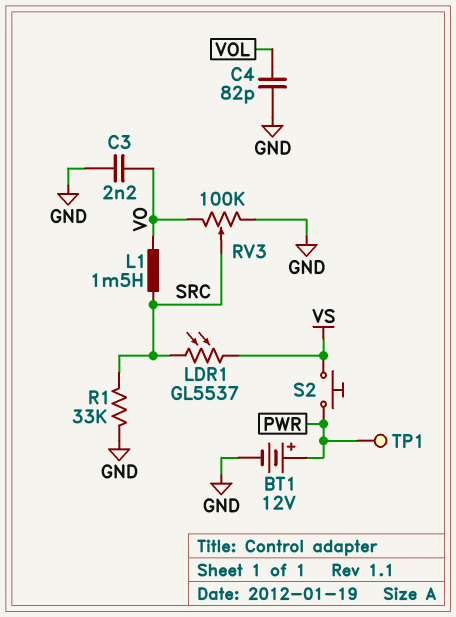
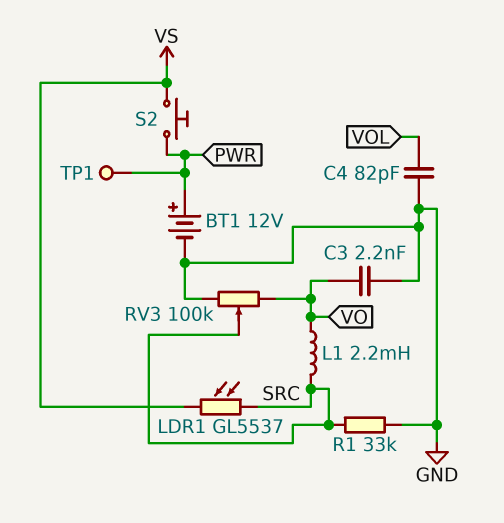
L1: 1.5mH (SRC, VO) -> 2.2mH (SRC, VO)

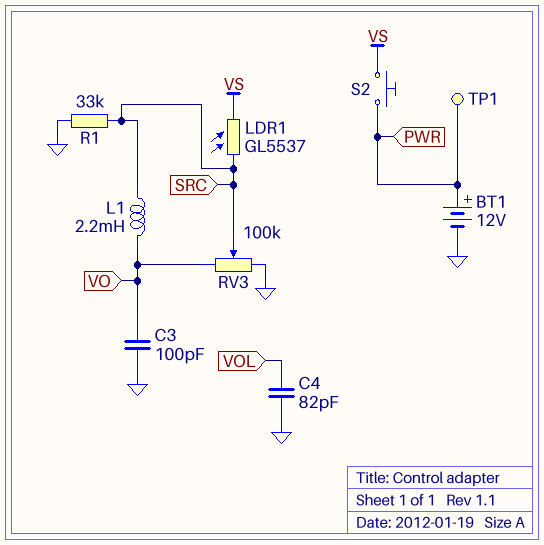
C3: 2.2nF (GND, VO) -> 100pF (GND, VO)

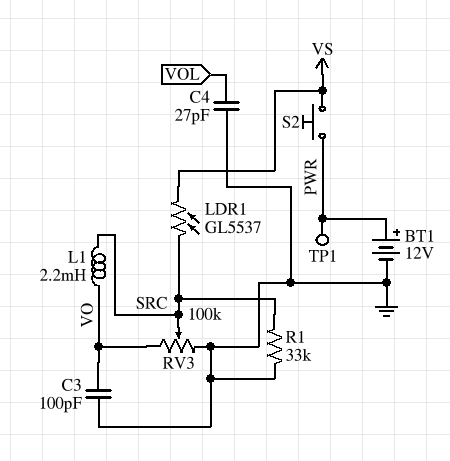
C4: 82pF (GND, VOL) -> 27pF (GND, VOL)

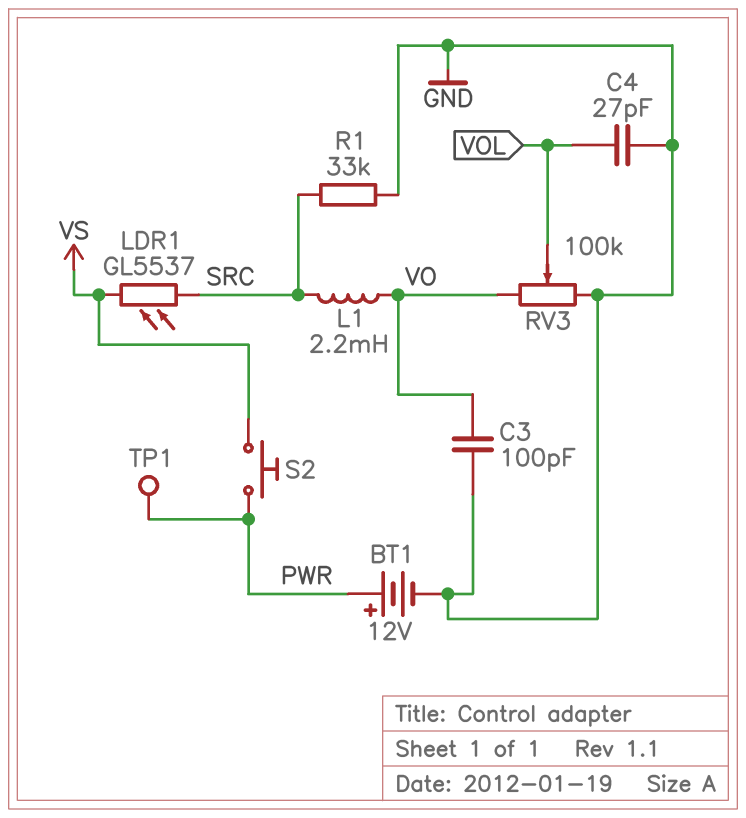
RV3: 100k (GND, VO, wiper SRC) -> 100k (GND, VO, wiper VOL)

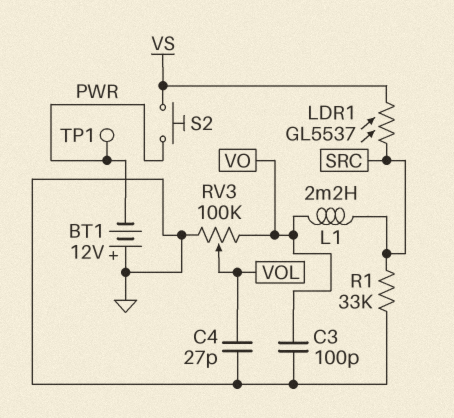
BT1: 12V (plus PWR, minus GND) -> 12V (plus GND, minus PWR)

